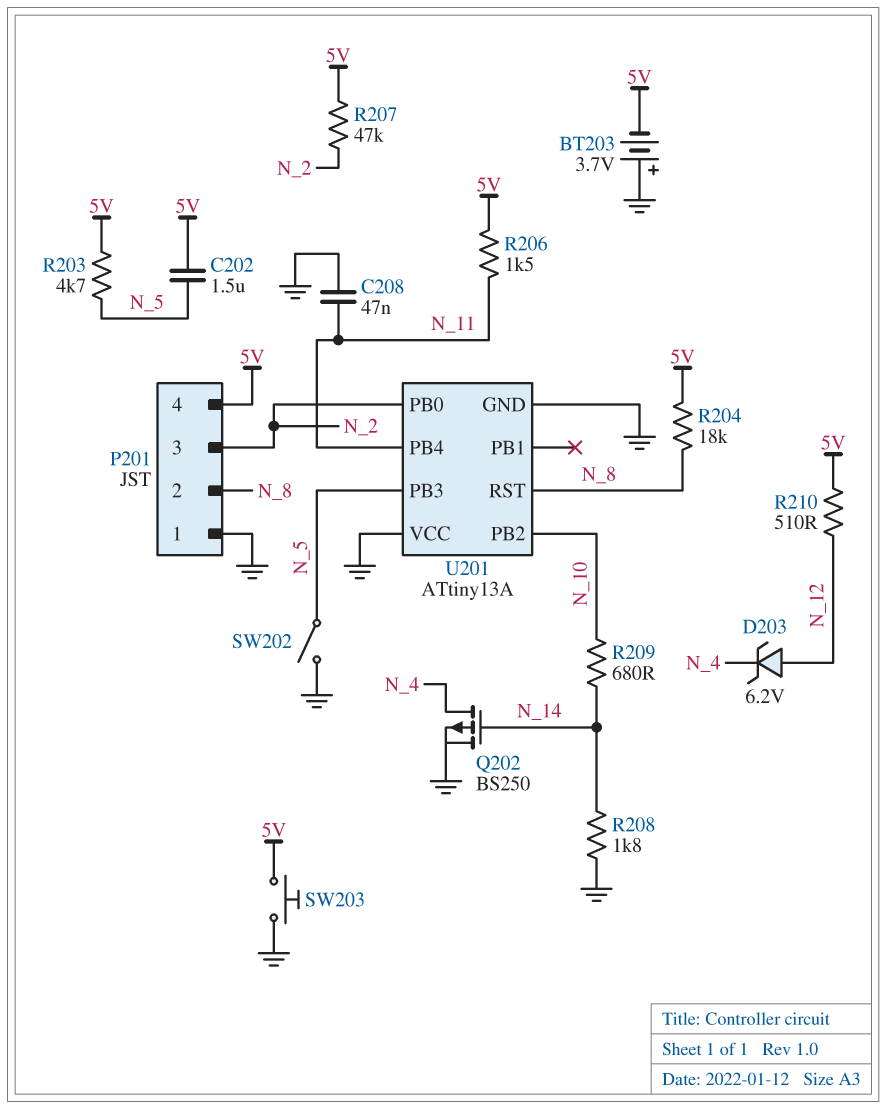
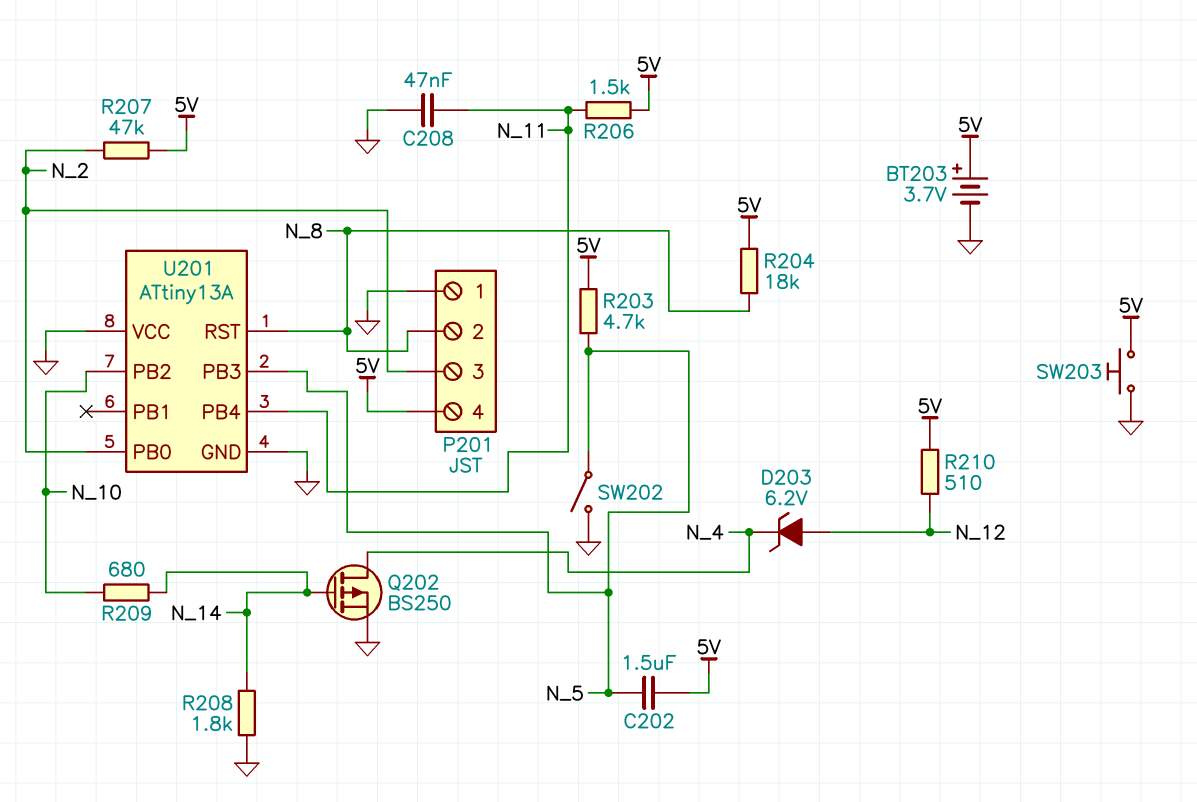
BT203: 3.7V (plus GND, minus 5V) -> 3.7V (plus 5V, minus GND)

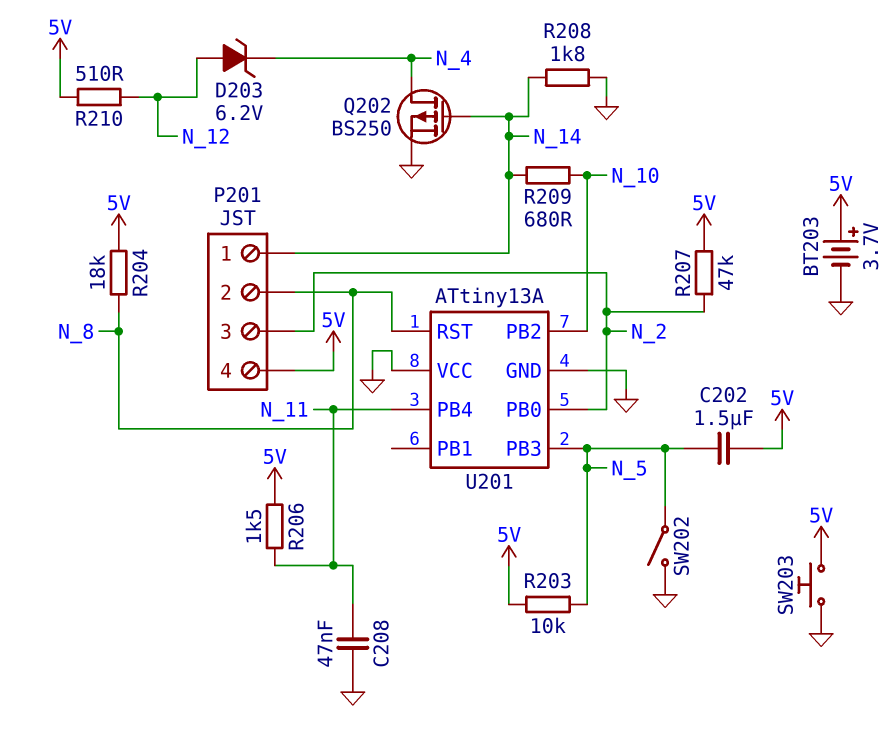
P201 pin 1: GND -> N_14
R203: 4.7k (5V, N_5) -> 10k (5V, N_5)

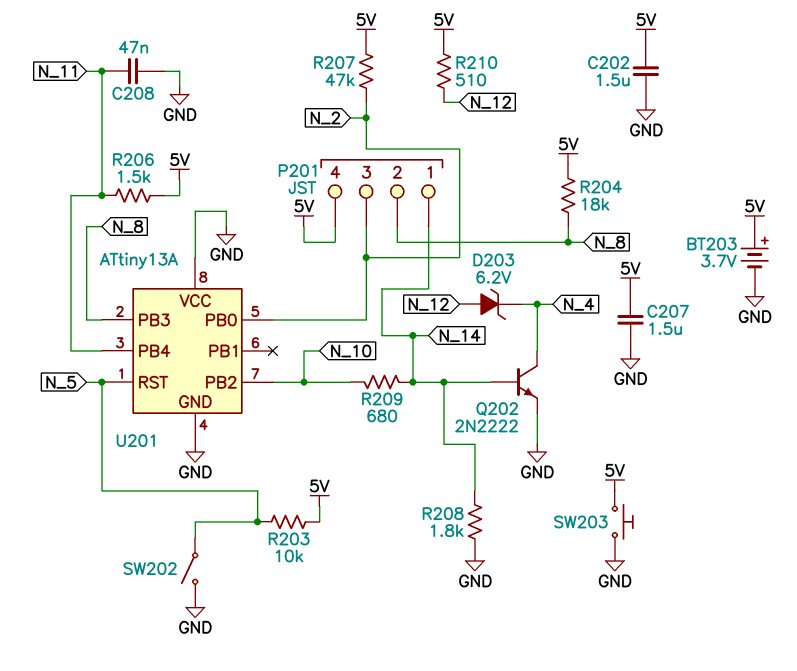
C202: 1.5uF (5V, N_5) -> 1.5uF (5V, GND)
C207: none -> 1.5uF (5V, GND)
Q202: PMOS BS250 (G N_14, D N_4, S GND) -> NPN 2N2222 (B N_14, C N_4, E GND)
U201 pin PB3: N_5 -> N_8
U201 pin RST: N_8 -> N_5

